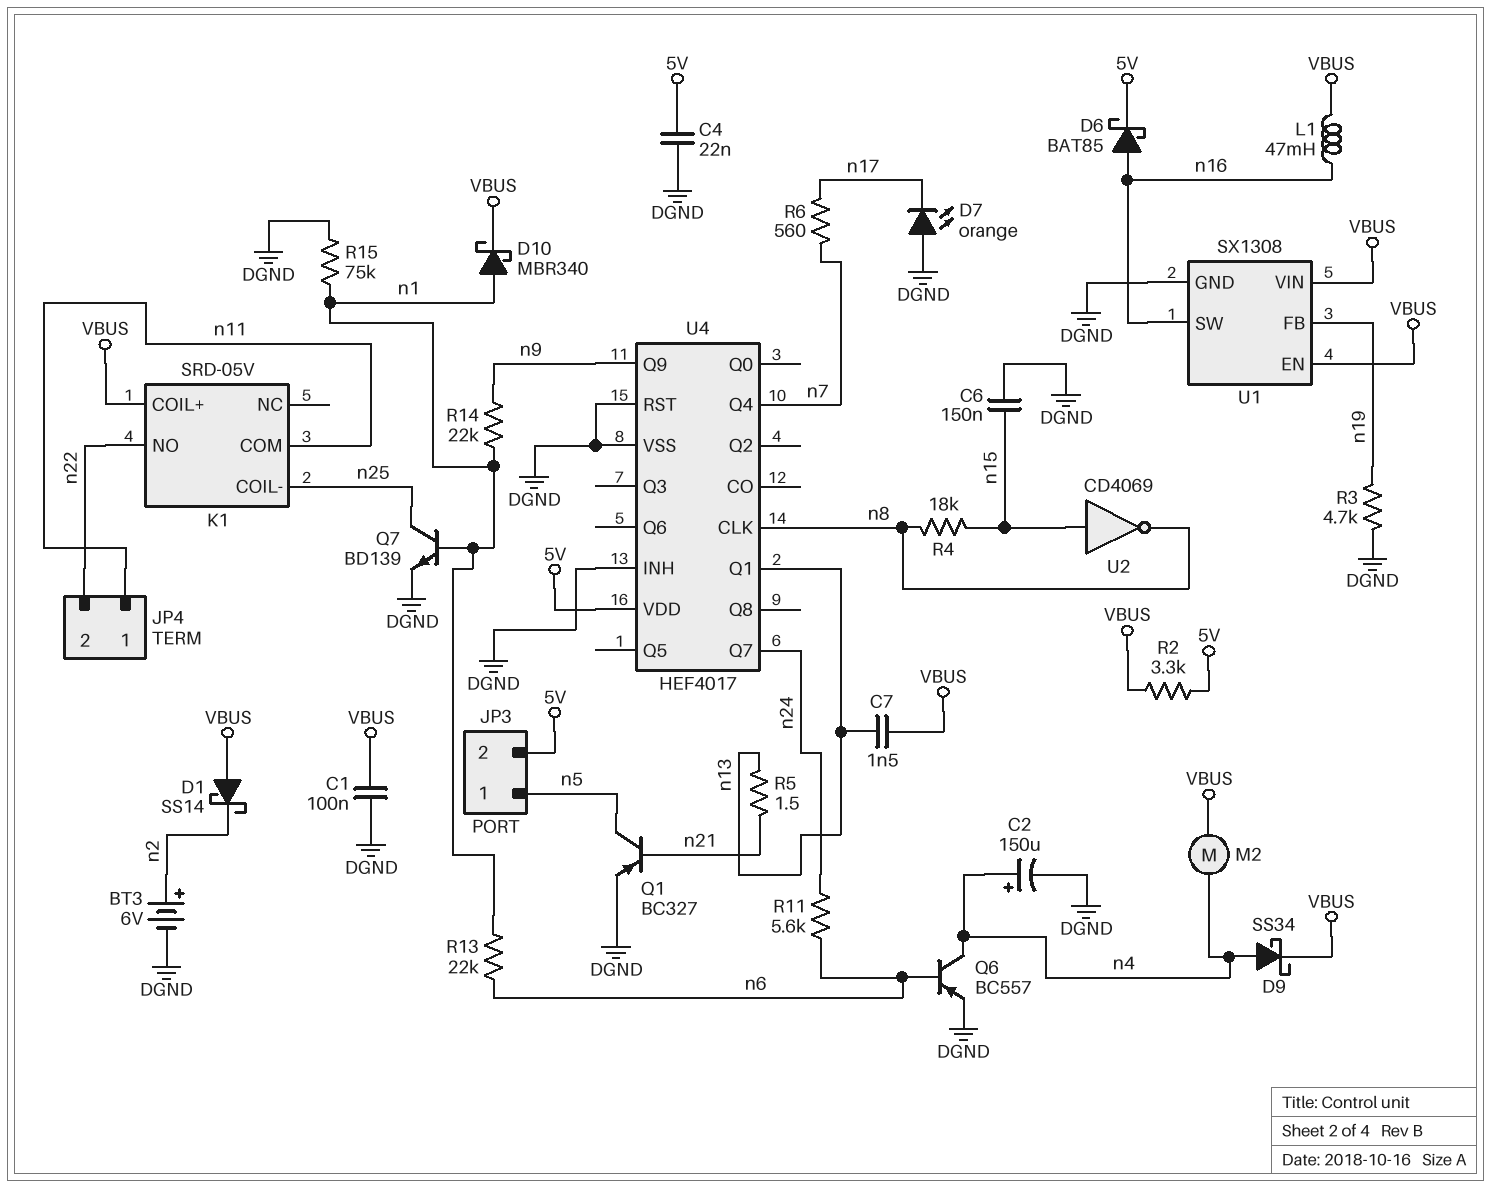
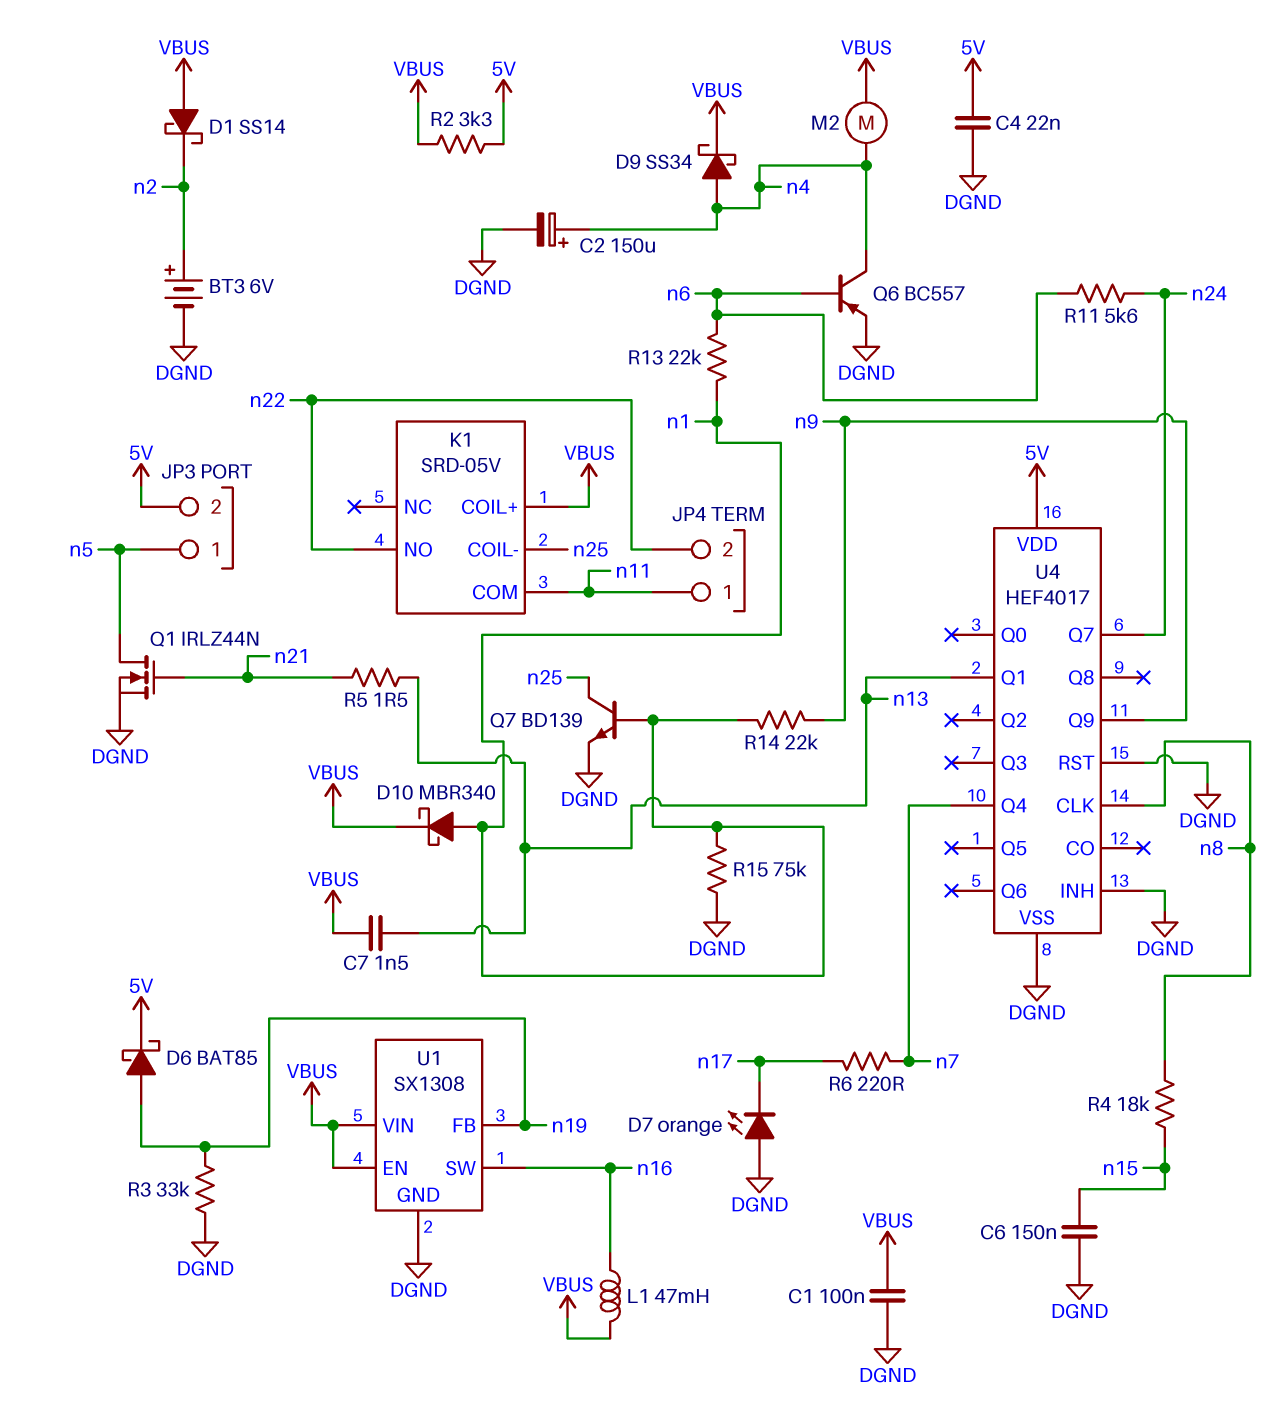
D6: schottky BAT85 (A n16, K 5V) -> schottky BAT85 (A n19, K 5V)
Q1: PNP BC327 (B n21, C n5, E DGND) -> NMOS IRLZ44N (G n21, D n5, S DGND)
R3: 4.7k (DGND, n19) -> 33k (DGND, n19)
R6: 560 (n7, n17) -> 220 (n7, n17)
U2: NOT CD4069 (in n15, out n8) -> none

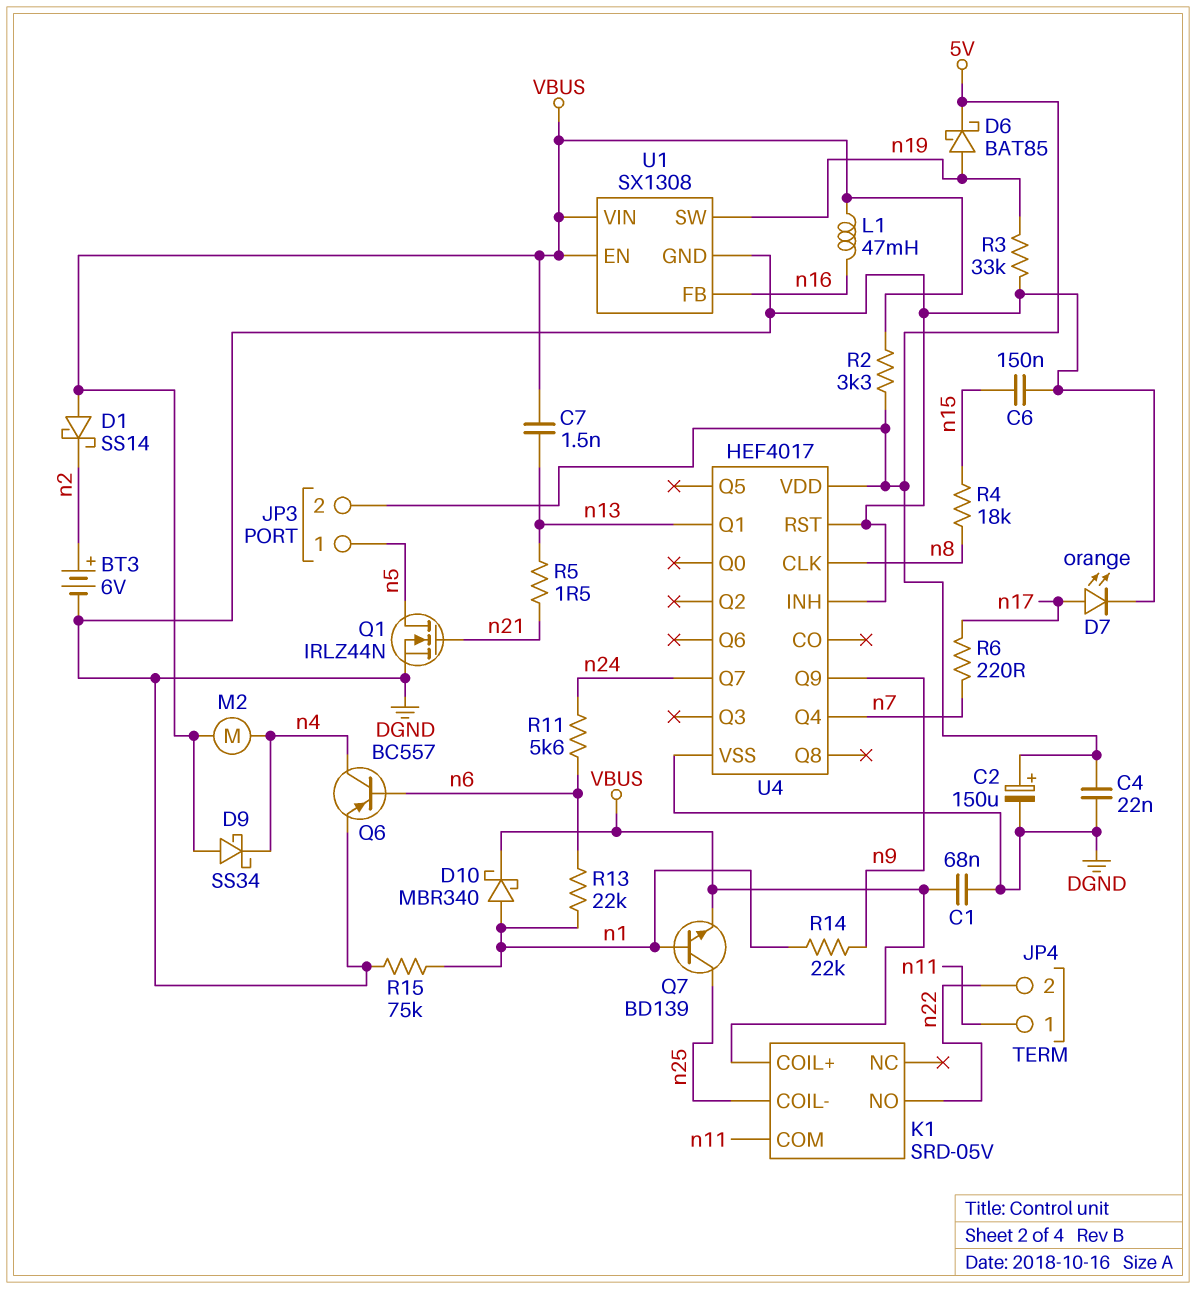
C1: 100nF (DGND, VBUS) -> 68nF (DGND, VBUS)
C2: 150uF (plus n4, minus DGND) -> 150uF (plus 5V, minus DGND)
D7: LED orange (A DGND, K n17) -> LED orange (A n17, K DGND)
D9: schottky SS34 (A n4, K VBUS) -> schottky SS34 (A VBUS, K n4)
Q7: NPN BD139 (B n1, C n25, E DGND) -> NPN BD139 (B n1, C n25, E VBUS)
U1 pin FB: n19 -> n16
U1 pin SW: n16 -> n19

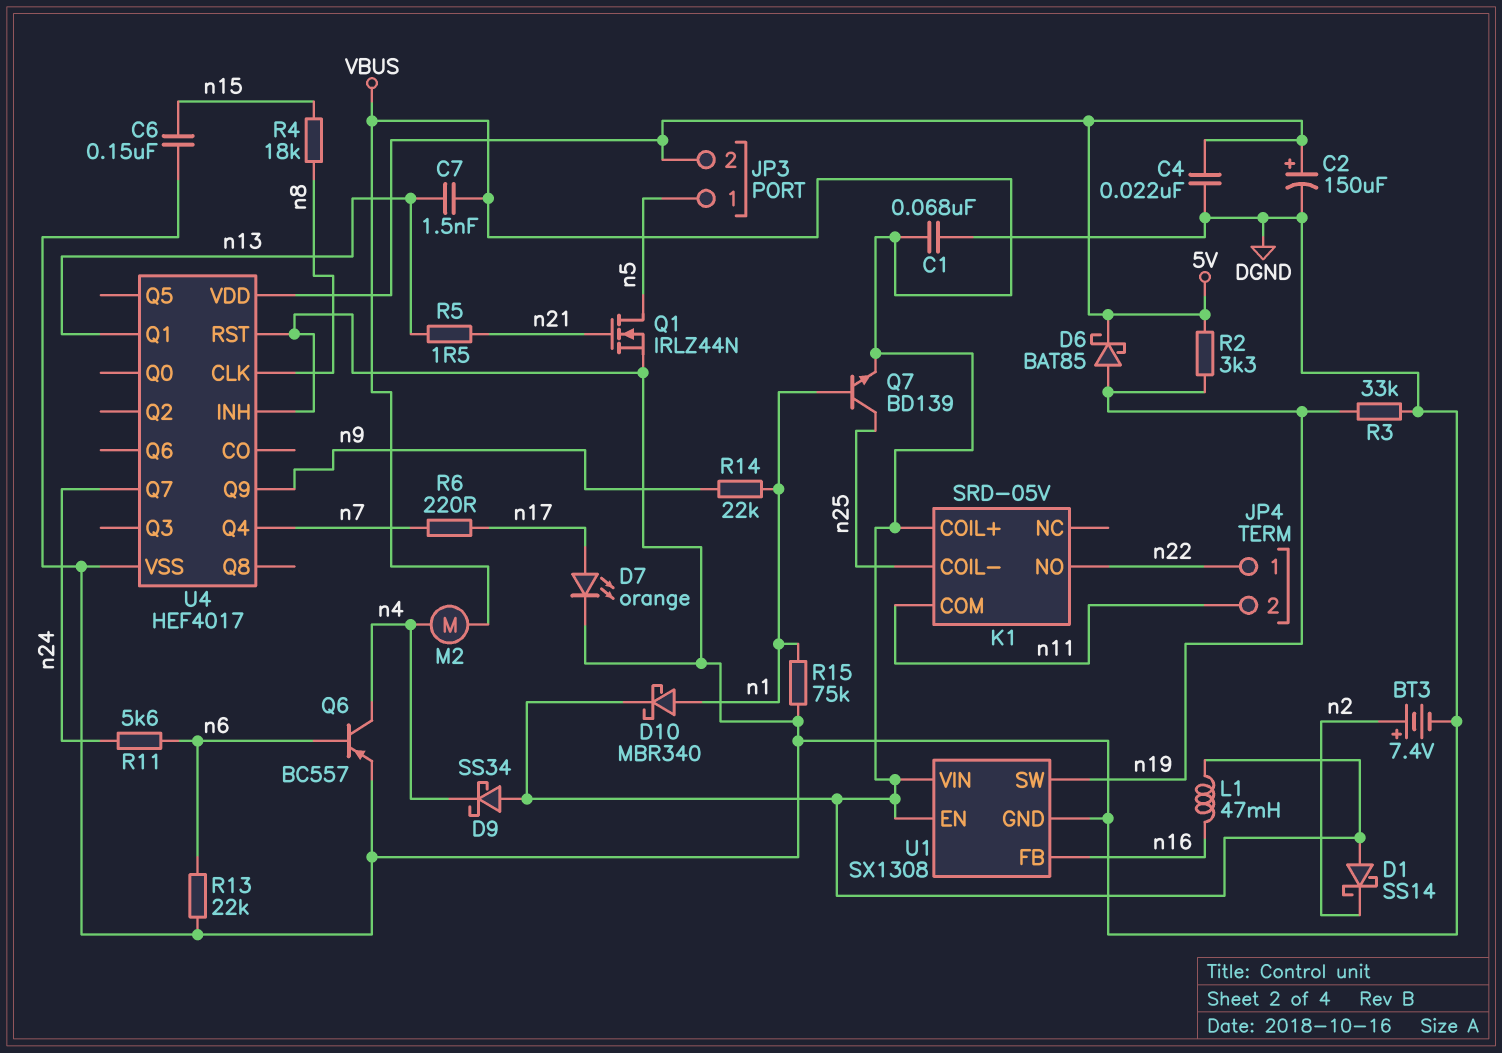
BT3: 6V (plus n2, minus DGND) -> 7.4V (plus n2, minus DGND)
JP4 pin 1: n11 -> n22
JP4 pin 2: n22 -> n11
R2: 3.3k (5V, VBUS) -> 3.3k (5V, n19)
R13: 22k (n1, n6) -> 22k (DGND, n6)

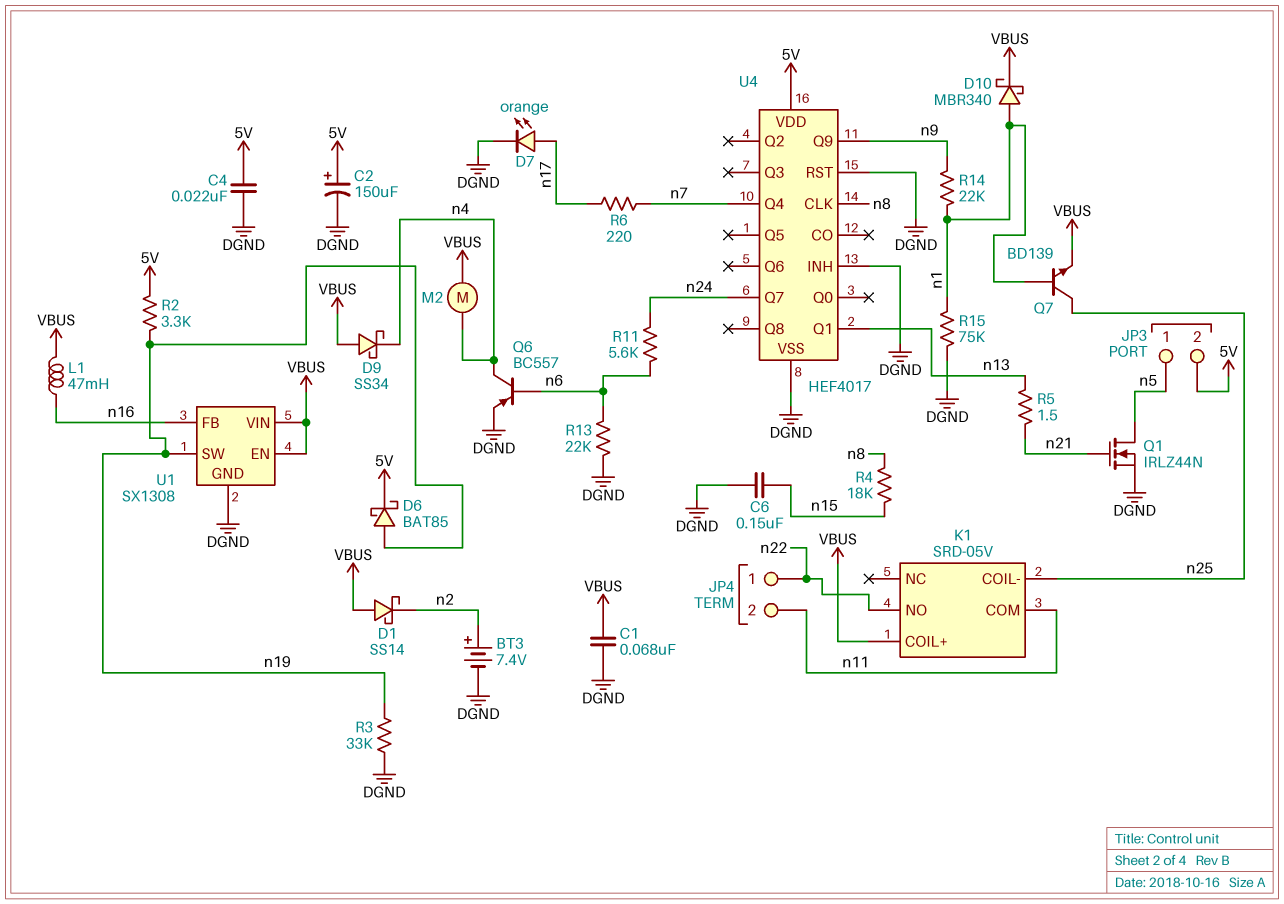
C7: 1.5nF (VBUS, n13) -> none

